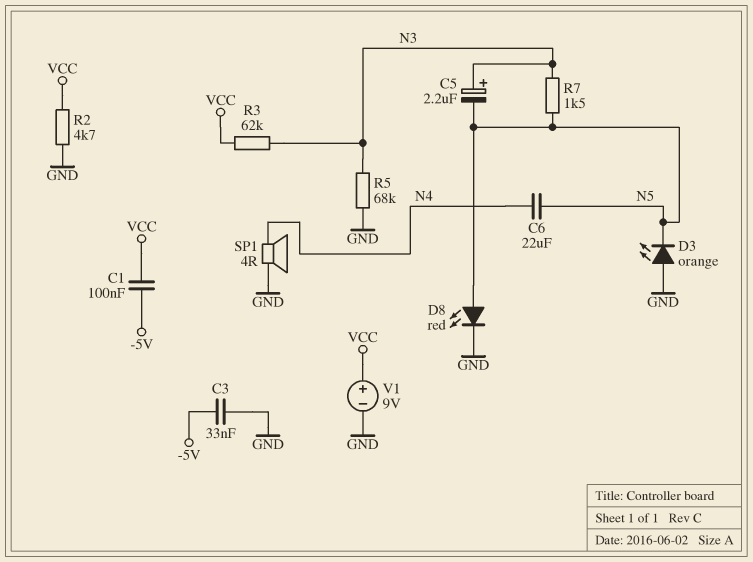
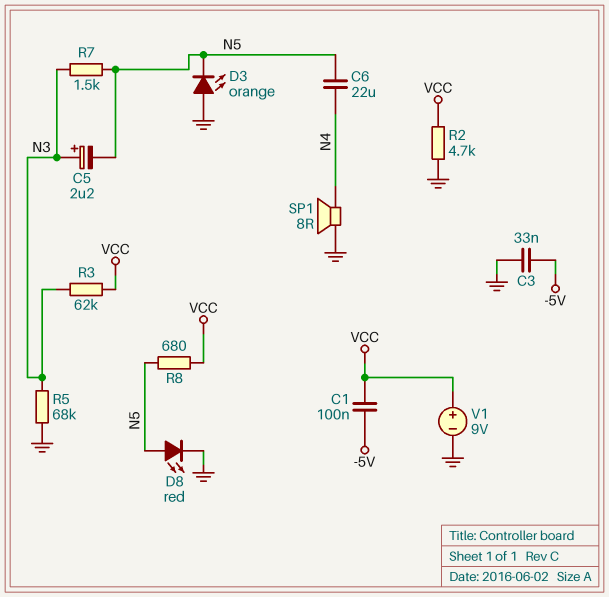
R8: none -> 680 (N5, VCC)
SP1: speaker 4R (GND, N4) -> speaker 8R (GND, N4)

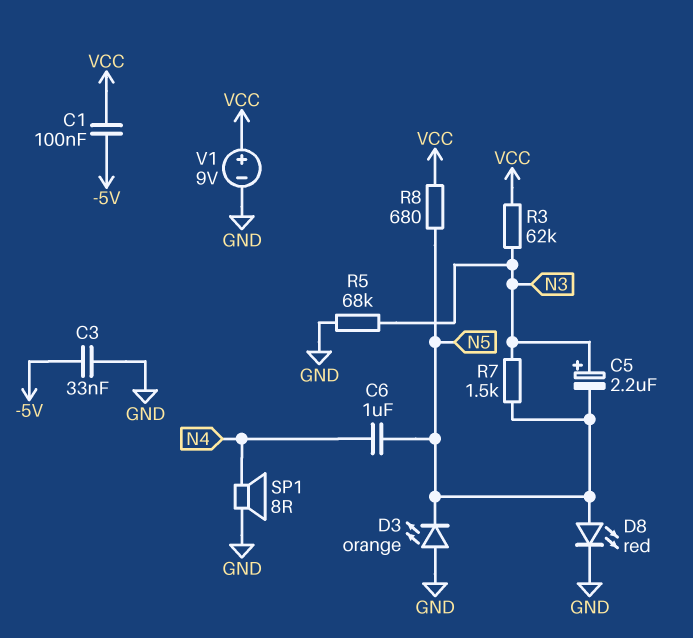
C6: 22uF (N4, N5) -> 1uF (N4, N5)
R2: 4.7k (GND, VCC) -> none

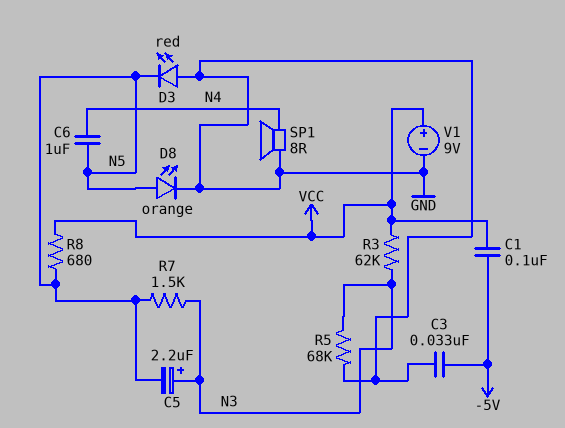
D3: LED orange (A GND, K N5) -> LED red (A GND, K N5)
D8: LED red (A N5, K GND) -> LED orange (A N5, K GND)

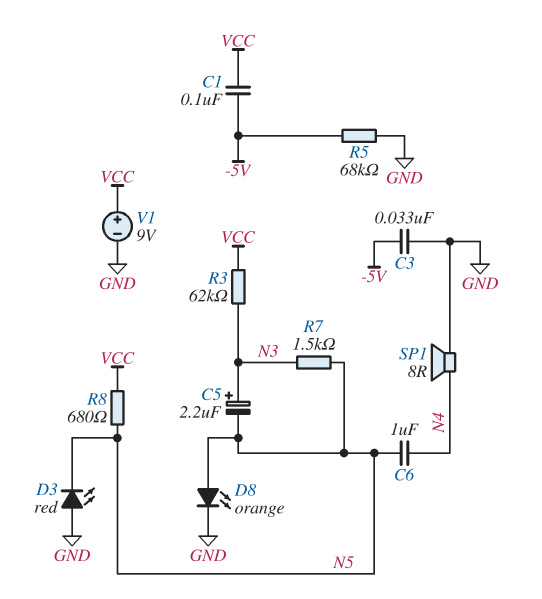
R5: 68k (GND, N3) -> 68k (-5V, GND)

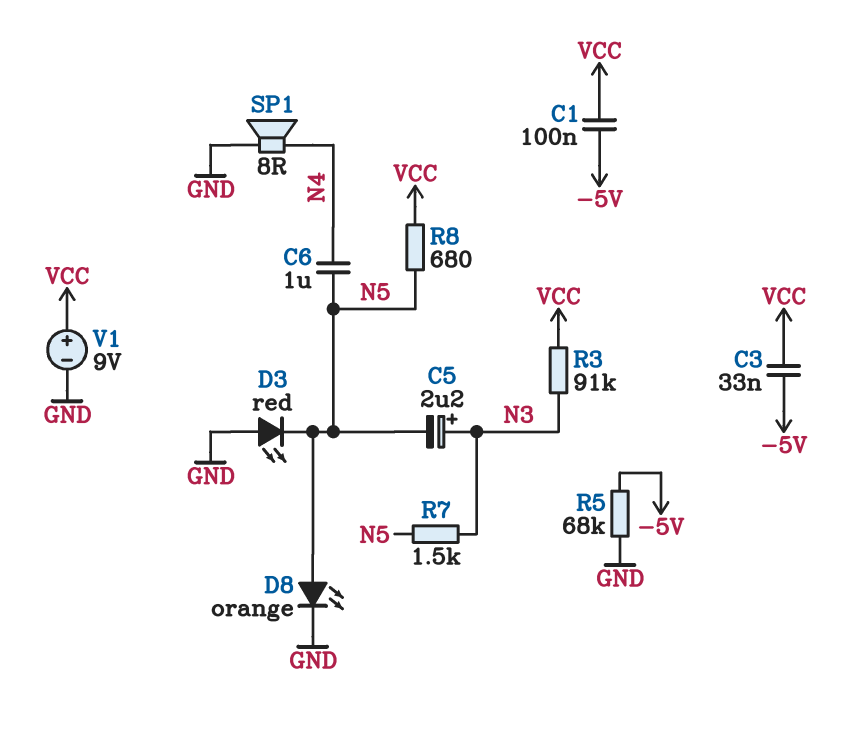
C3: 33nF (-5V, GND) -> 33nF (-5V, VCC)
R3: 62k (N3, VCC) -> 91k (N3, VCC)

